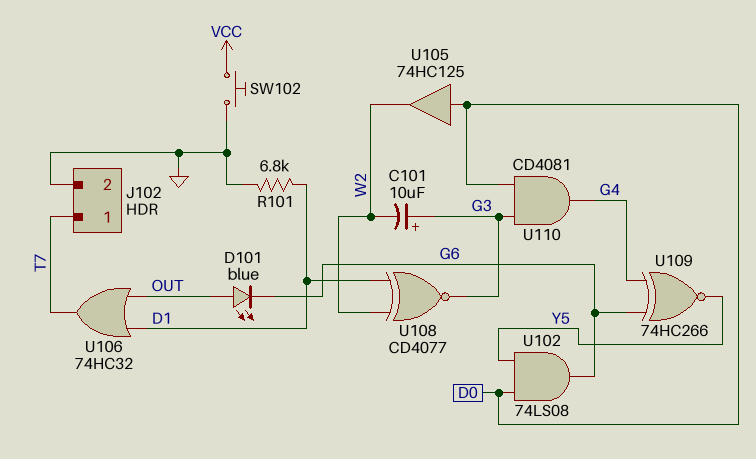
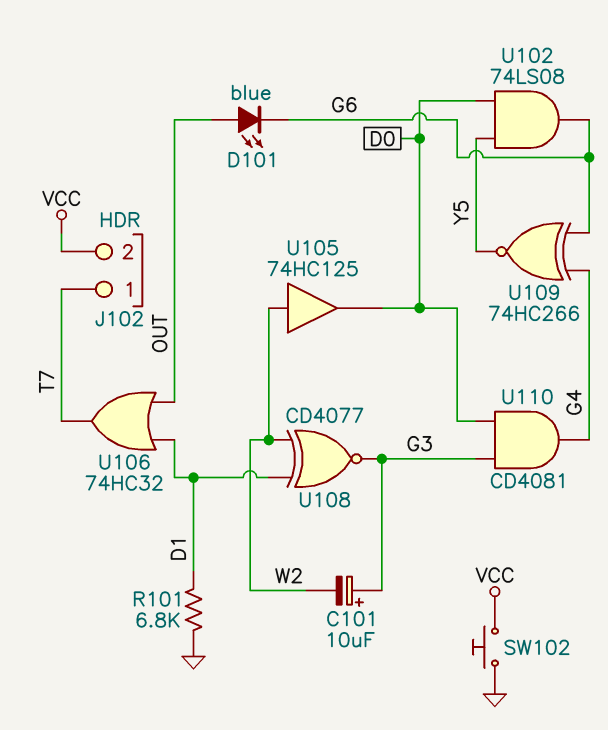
J102 pin 2: GND -> VCC
U105: buffer 74HC125 (in D0, out W2) -> buffer 74HC125 (in W2, out D0)

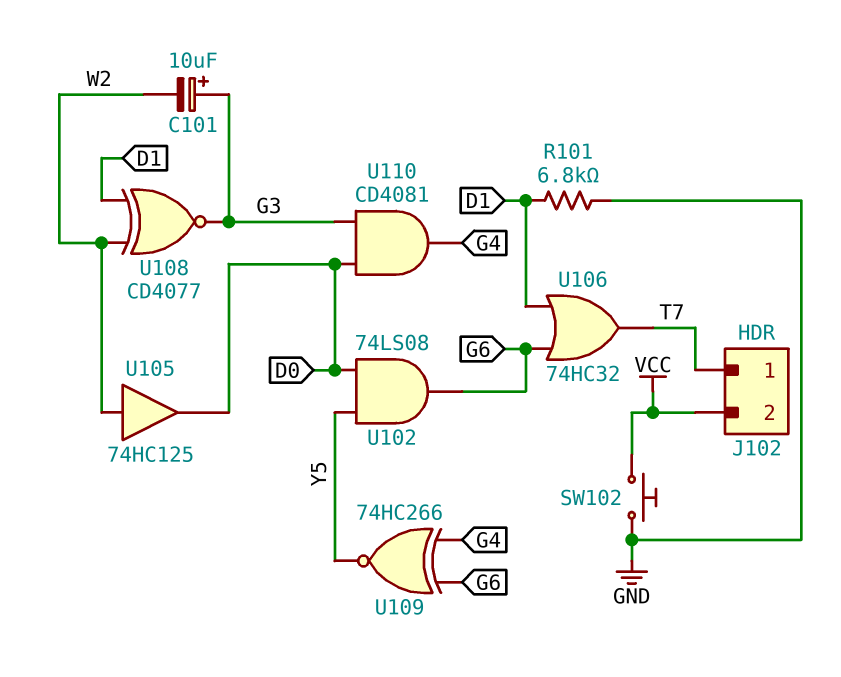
D101: LED blue (A OUT, K G6) -> none
U106: OR 74HC32 (in D1, in OUT, out T7) -> OR 74HC32 (in D1, in G6, out T7)

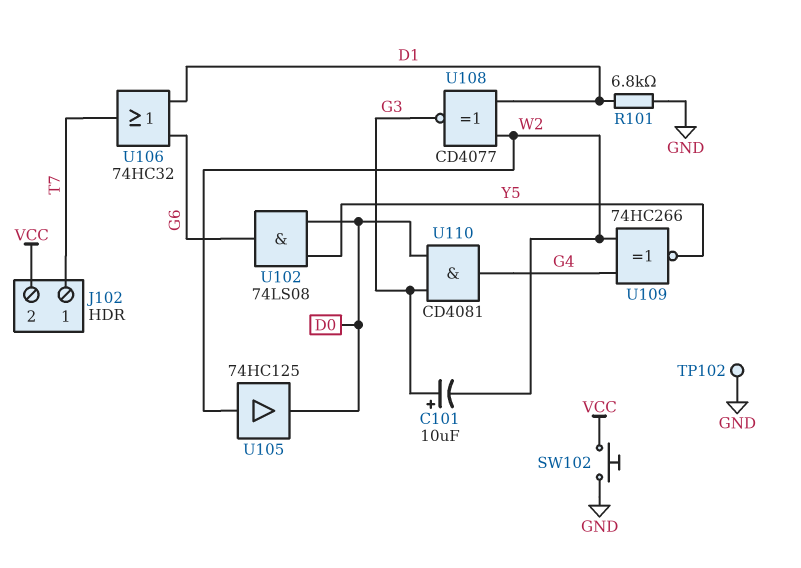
TP102: none -> test point (GND)
U109: XNOR 74HC266 (in G4, in G6, out Y5) -> XNOR 74HC266 (in G4, in W2, out Y5)

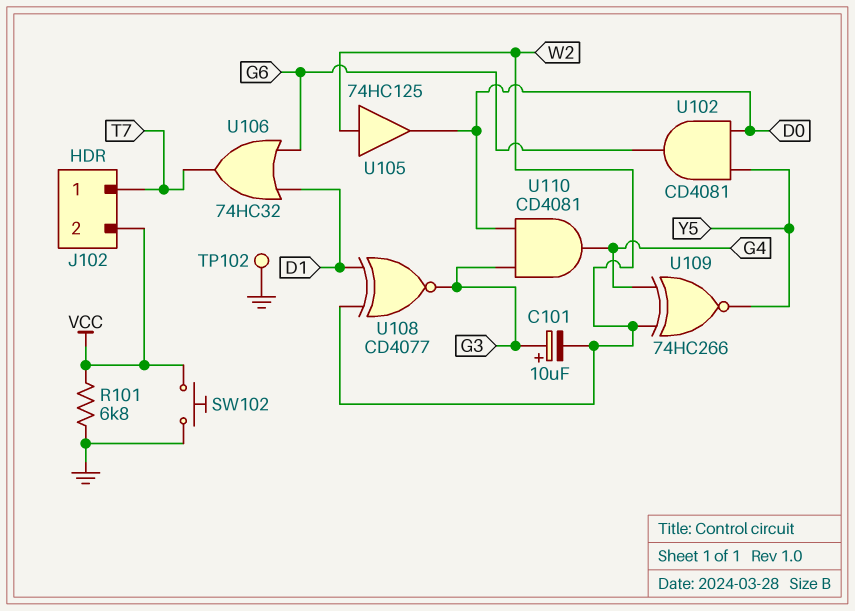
R101: 6.8k (D1, GND) -> 6.8k (GND, VCC)
U102: AND 74LS08 (in D0, in Y5, out G6) -> AND CD4081 (in D0, in Y5, out G6)

